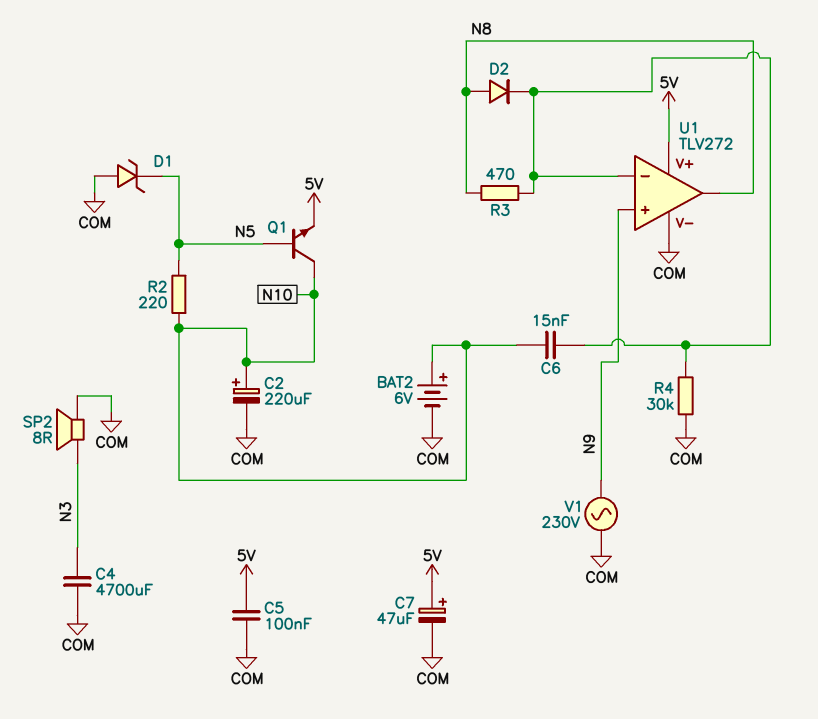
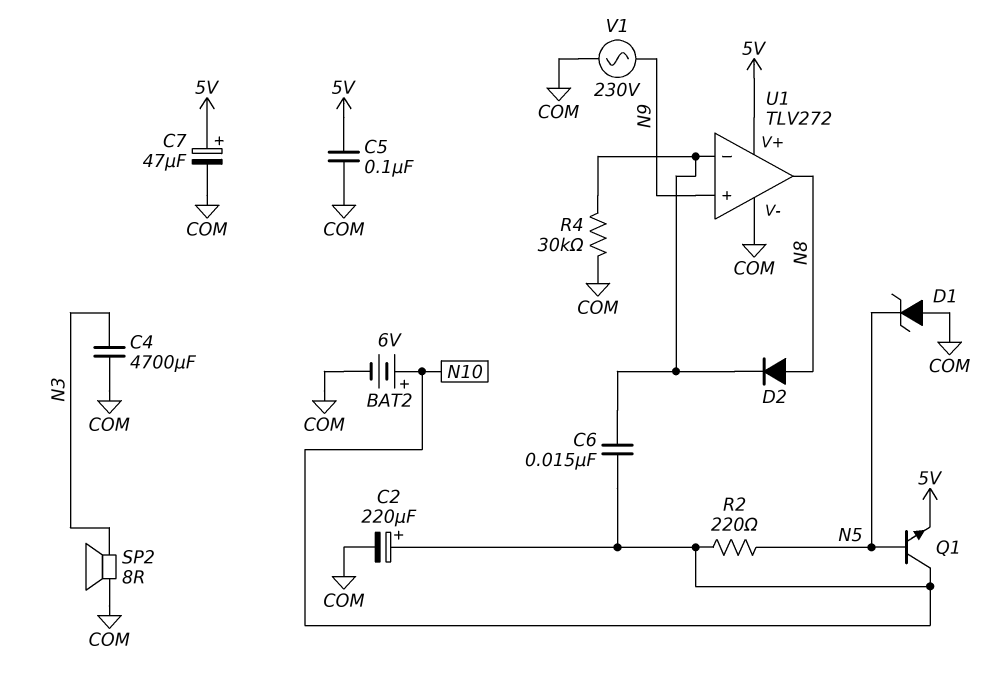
R3: 470 (N8, U1/in-) -> none

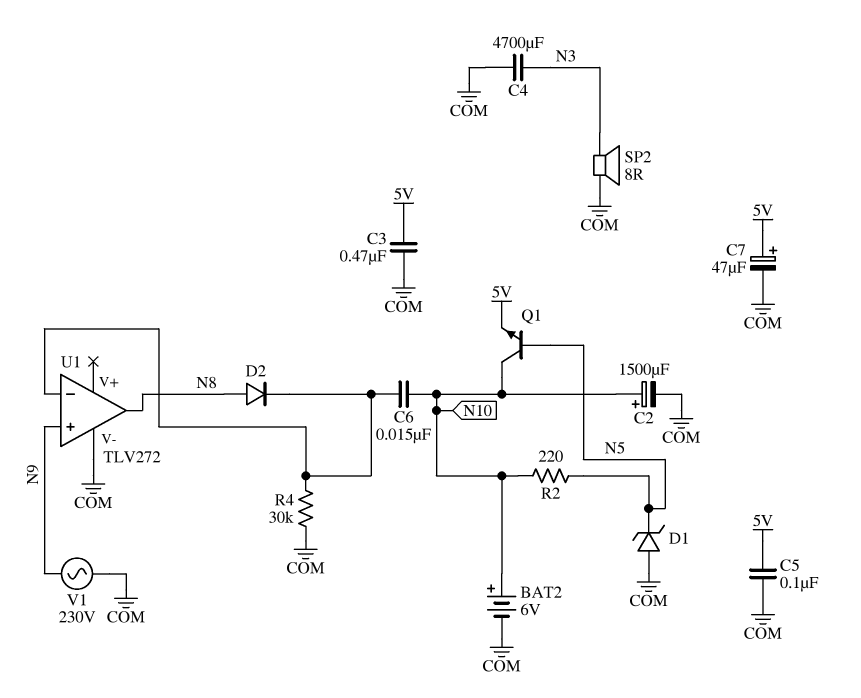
C2: 220uF (plus N10, minus COM) -> 1500uF (plus N10, minus COM)
C3: none -> 470nF (5V, COM)
U1 pin V+: 5V -> none

